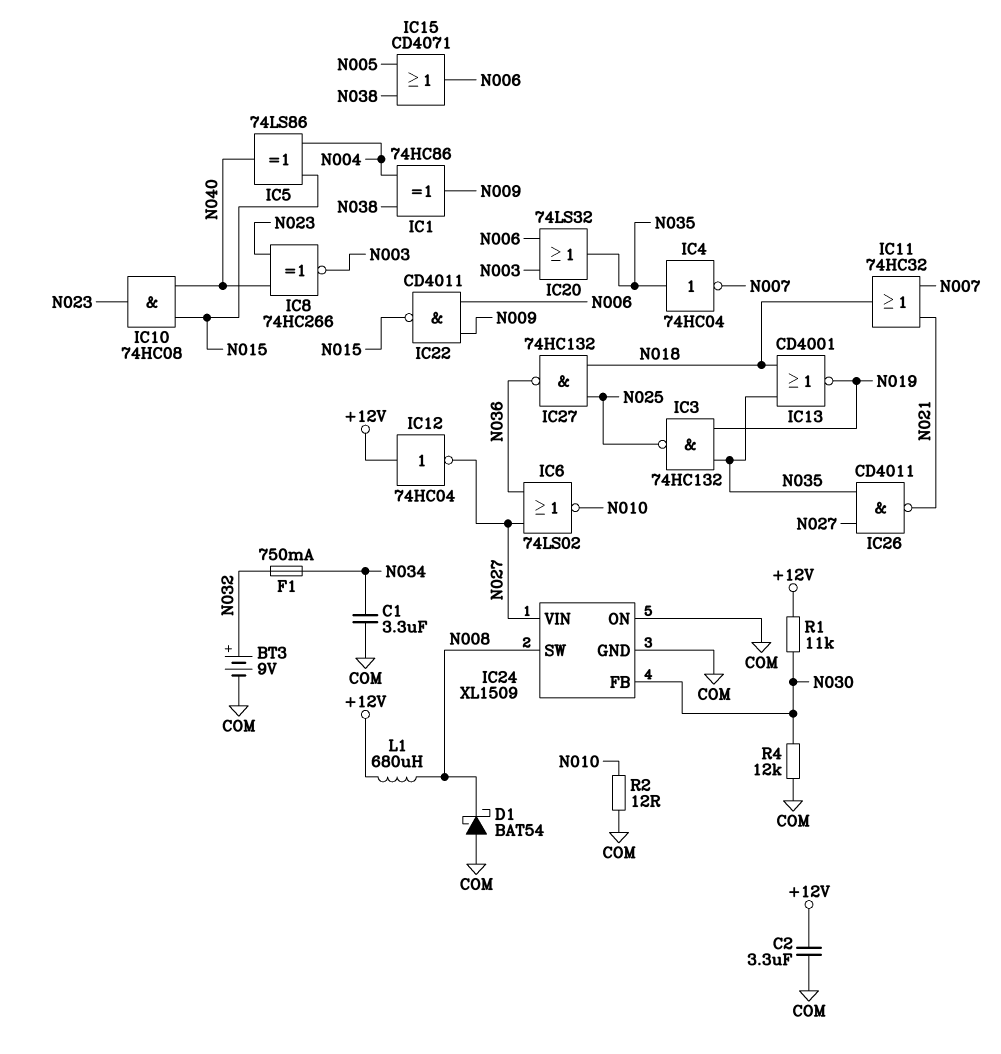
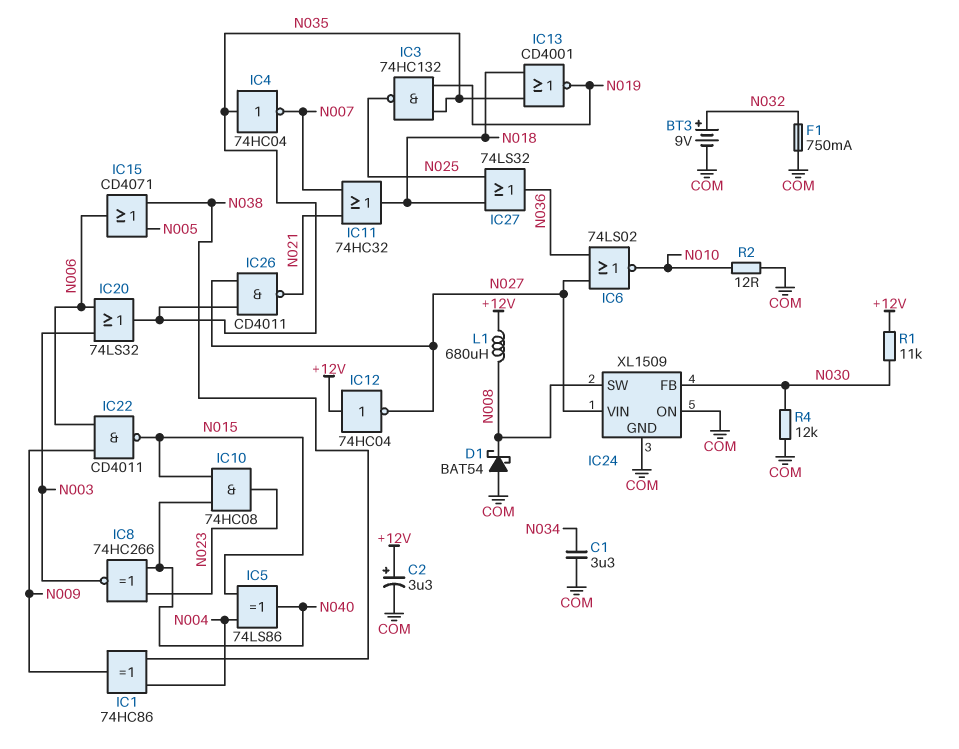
C2: 3.3uF (+12V, COM) -> 3.3uF (plus +12V, minus COM)
F1: 750mA (N032, N034) -> 750mA (COM, N032)
IC27: NAND 74HC132 (in N018, in N025, out N036) -> OR 74LS32 (in N018, in N025, out N036)

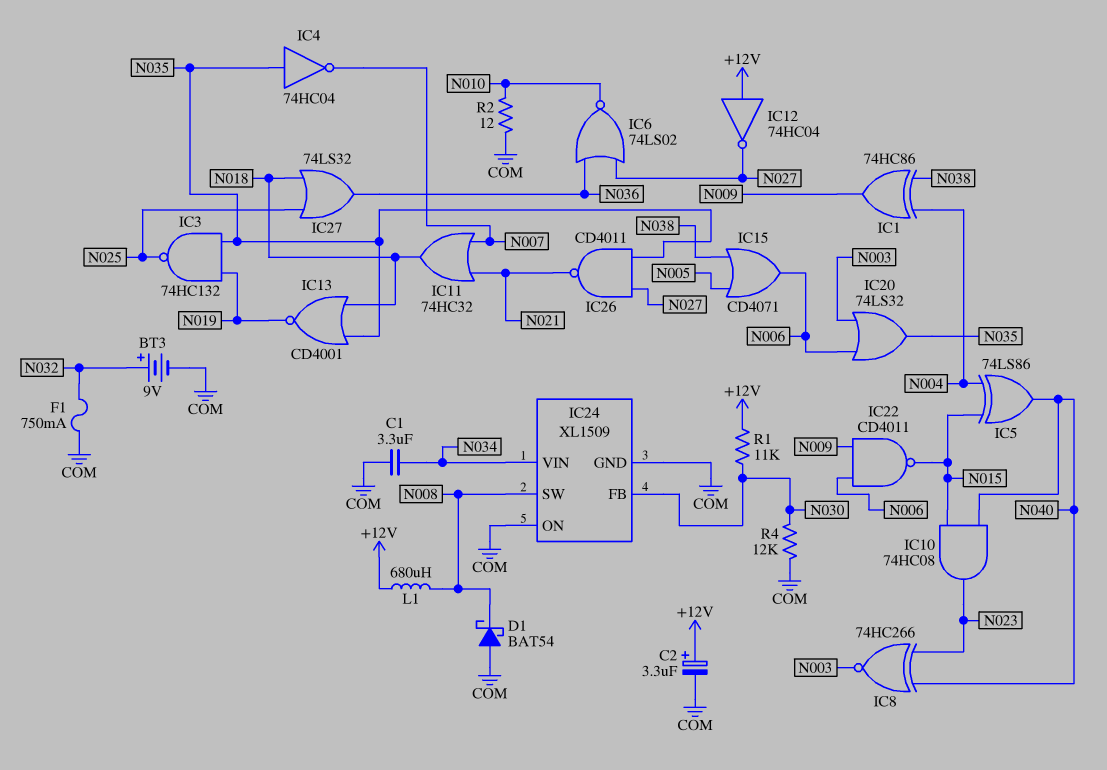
IC24 pin VIN: N027 -> N034

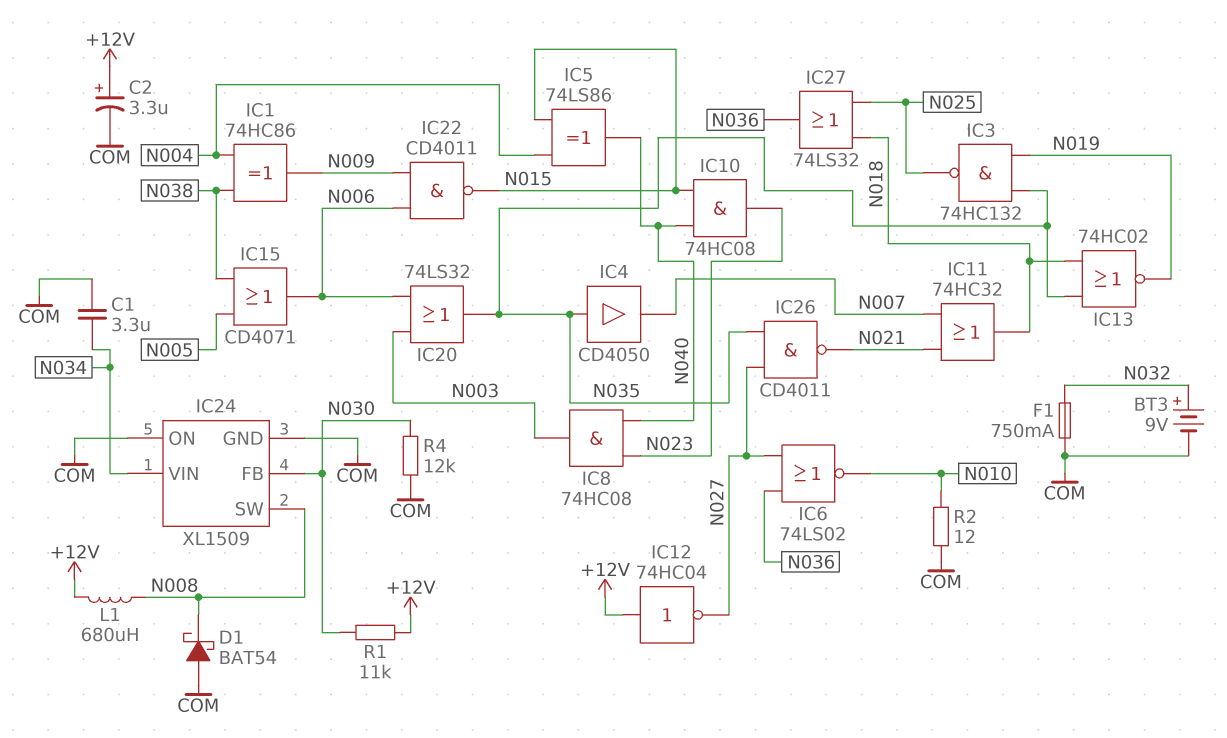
IC4: NOT 74HC04 (in N035, out N007) -> buffer CD4050 (in N035, out N007)
IC8: XNOR 74HC266 (in N023, in N040, out N003) -> AND 74HC08 (in N023, in N040, out N003)
IC13: NOR CD4001 (in N018, in N035, out N019) -> NOR 74HC02 (in N018, in N035, out N019)

